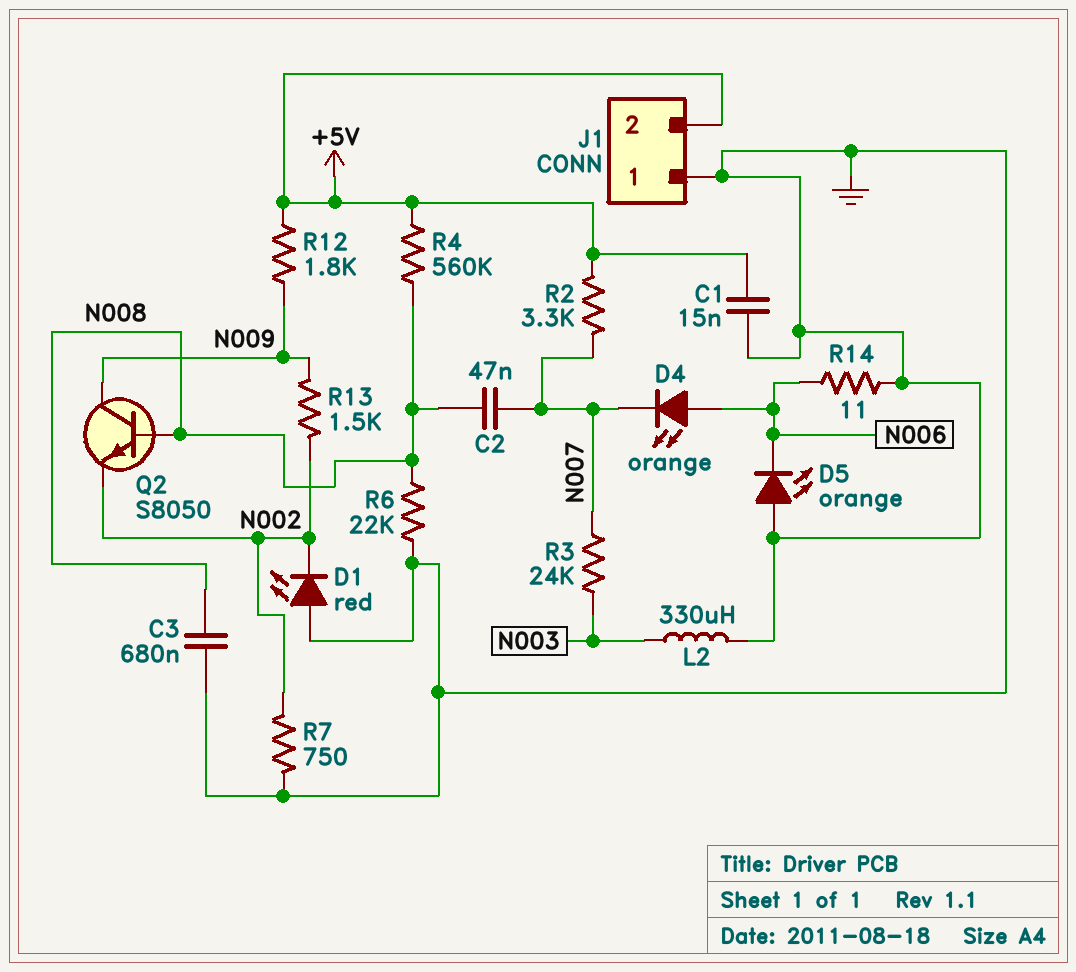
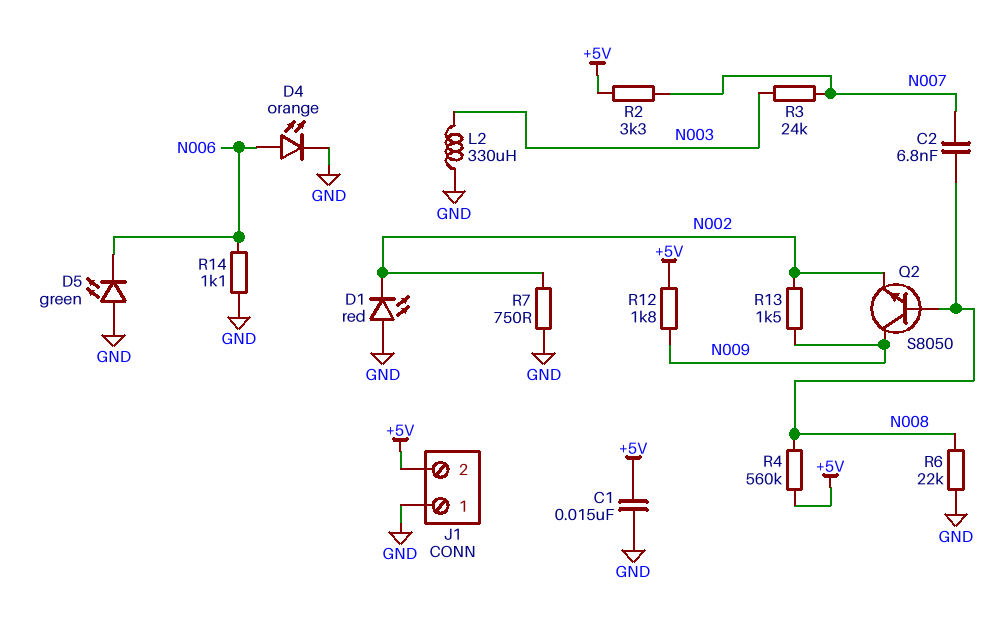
C2: 47nF (N007, N008) -> 6.8nF (N007, N008)
C3: 680nF (GND, N008) -> none
D4: LED orange (A N006, K N007) -> LED orange (A N006, K GND)
D5: LED orange (A GND, K N006) -> LED green (A GND, K N006)
R14: 11 (GND, N006) -> 1.1k (GND, N006)

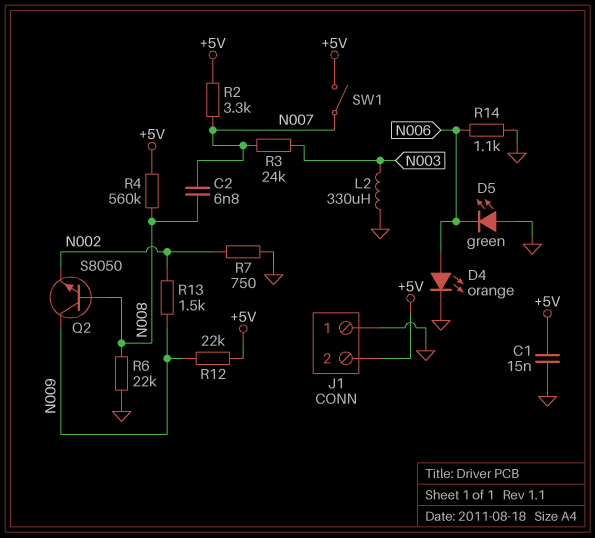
D1: LED red (A GND, K N002) -> none
R12: 1.8k (+5V, N009) -> 22k (+5V, N009)
SW1: none -> switch (+5V, N007)

